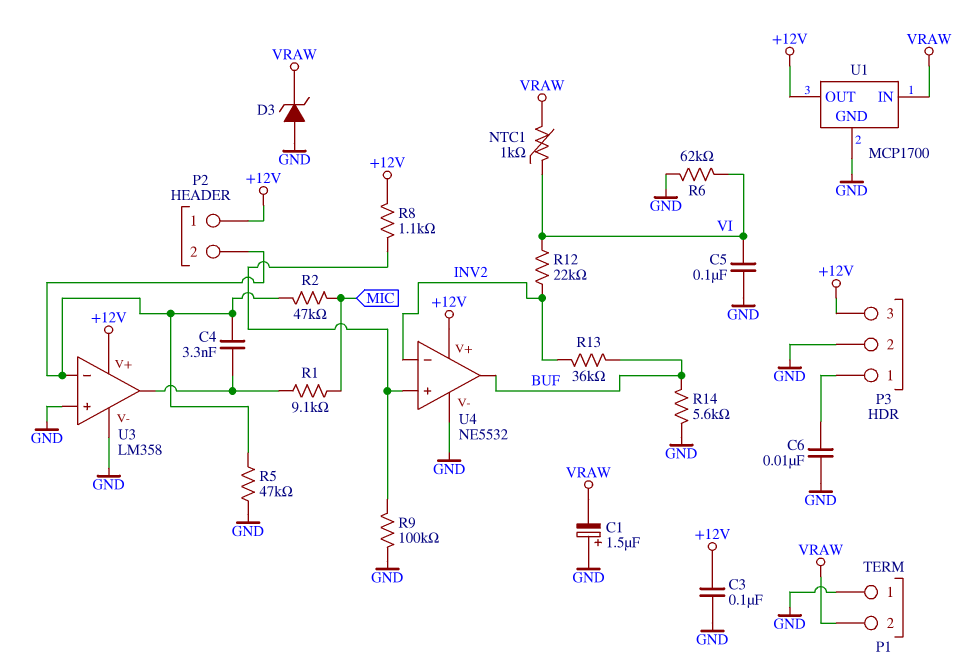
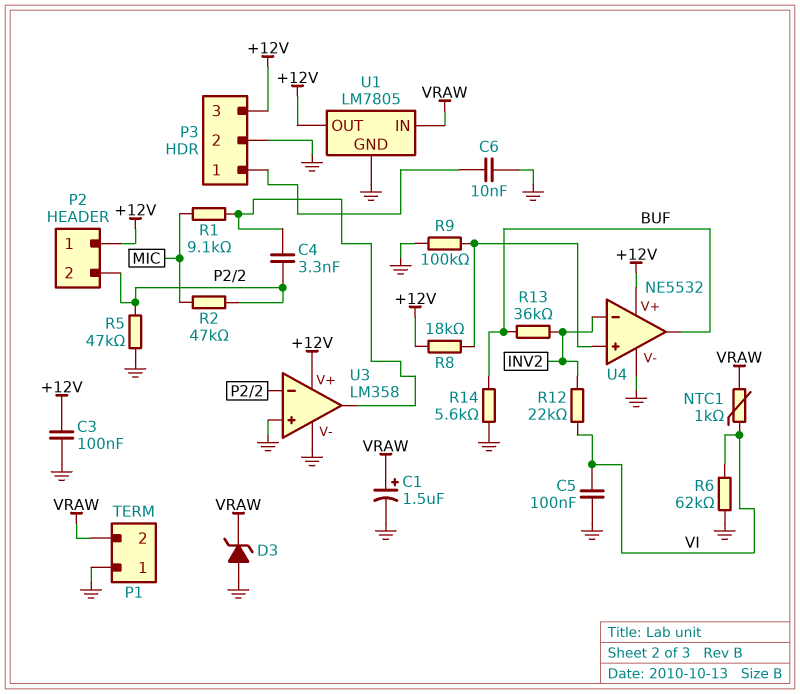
C1: 1.5uF (plus GND, minus VRAW) -> 1.5uF (plus VRAW, minus GND)
R8: 1.1k (+12V, U4/in+) -> 18k (+12V, U4/in+)
U1: MCP1700 -> LM7805

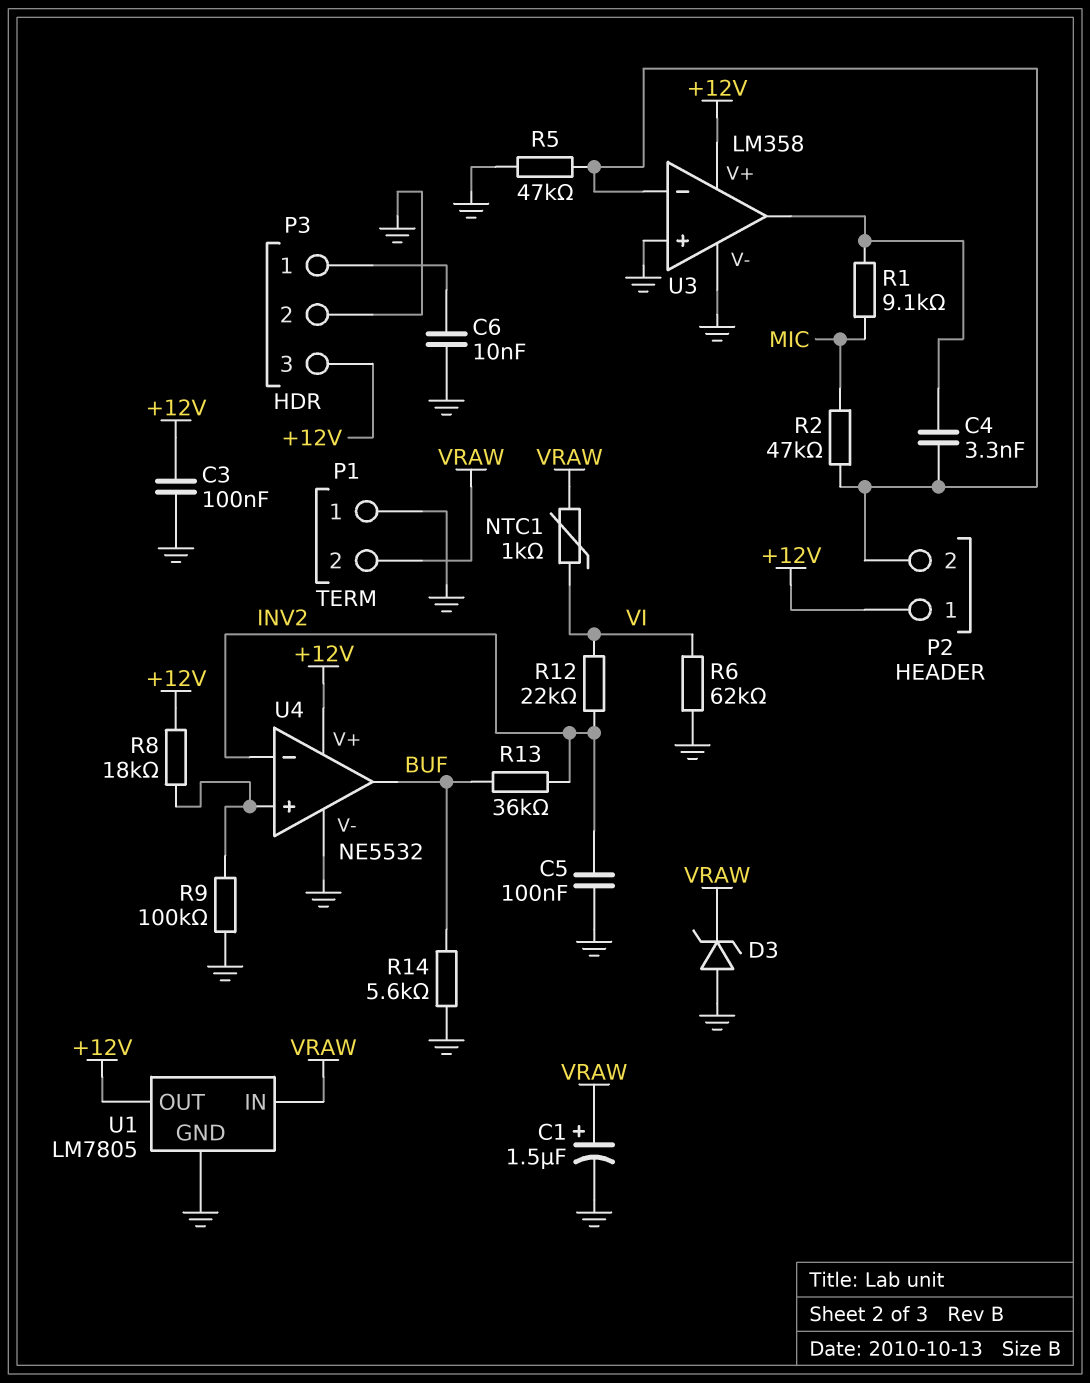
C5: 100nF (GND, VI) -> 100nF (GND, INV2)

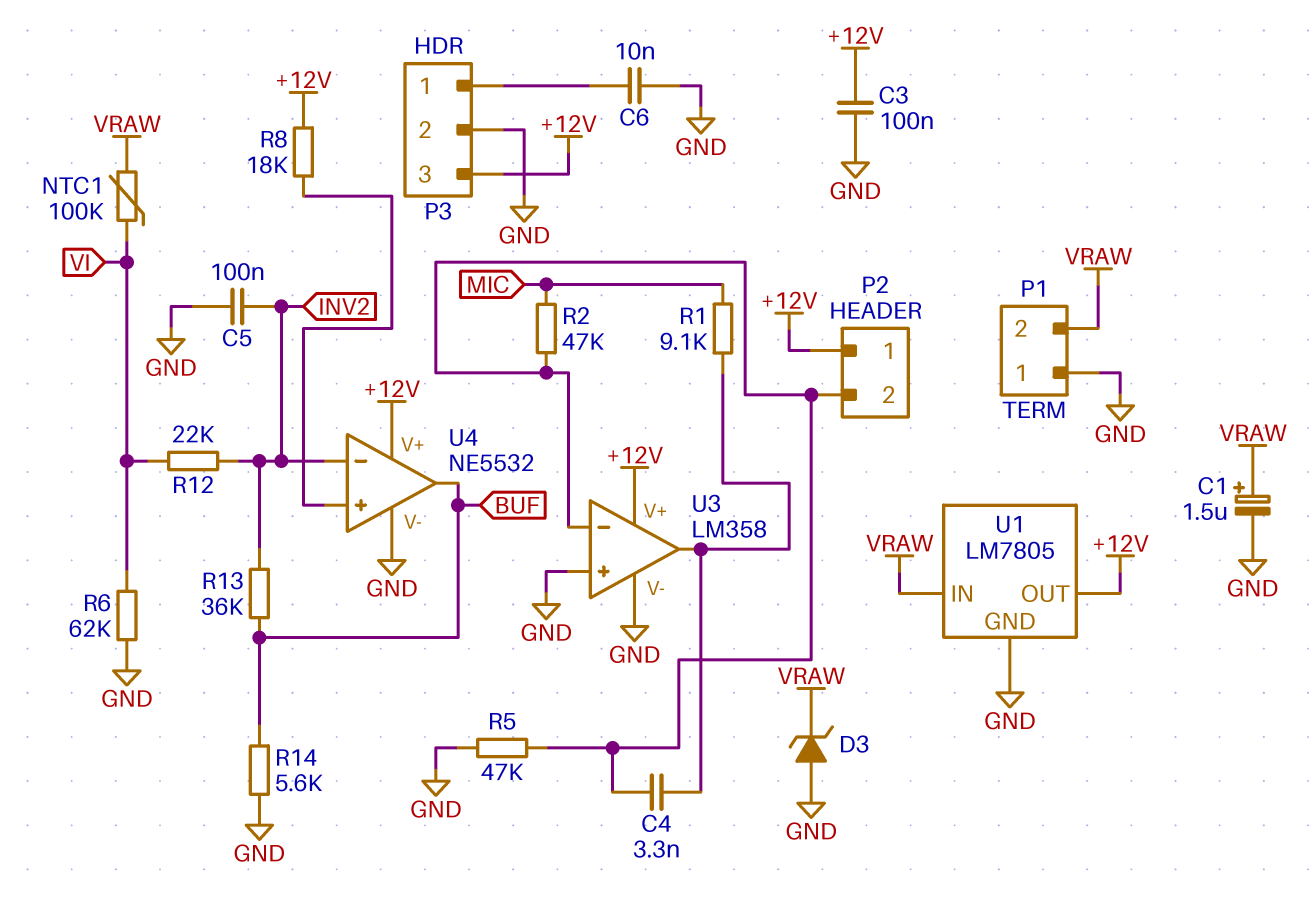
NTC1: 1k (VI, VRAW) -> 100k (VI, VRAW)
R9: 100k (GND, U4/in+) -> none

